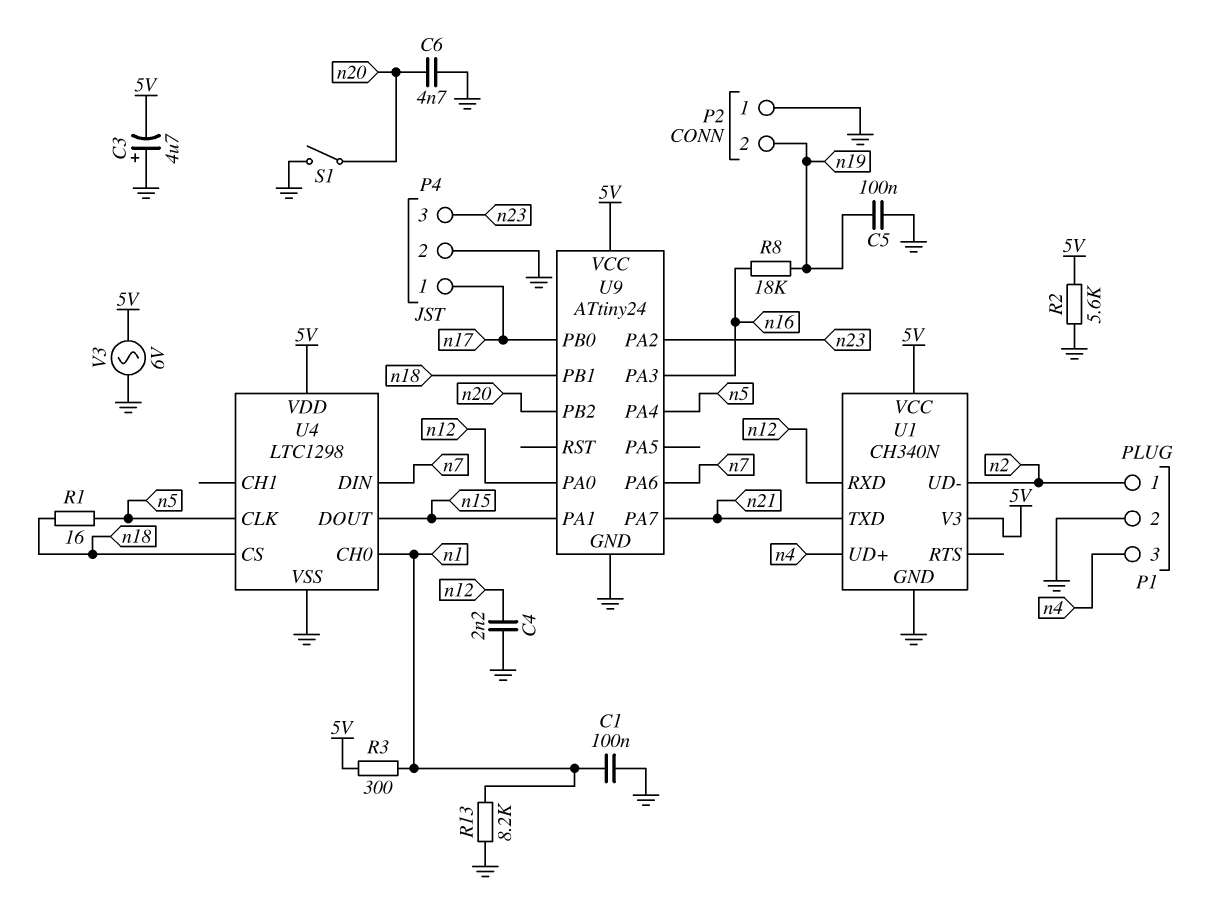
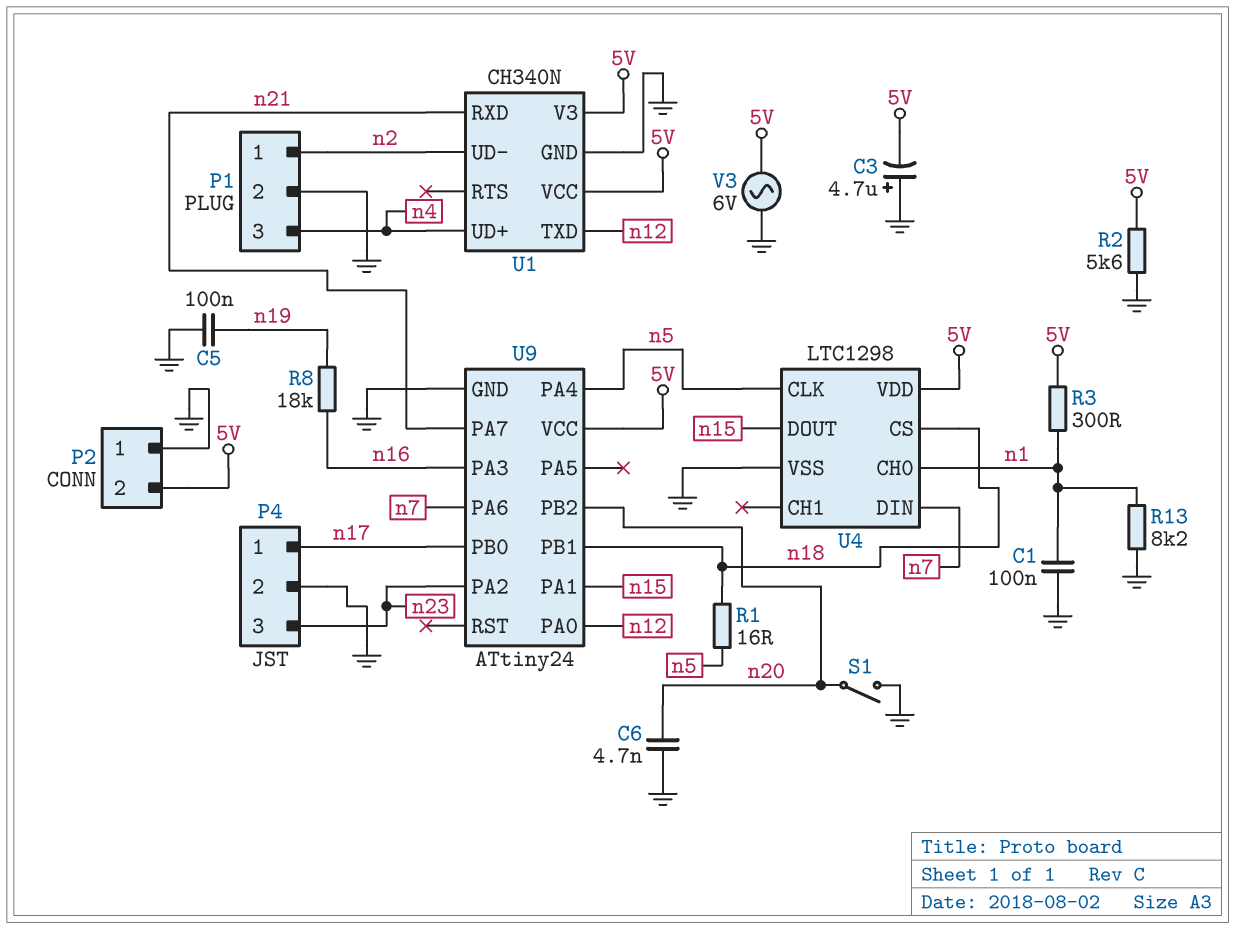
C4: 2.2nF (GND, n12) -> none
P2 pin 2: n19 -> 5V
U1 pin RXD: n12 -> n21
U1 pin TXD: n21 -> n12

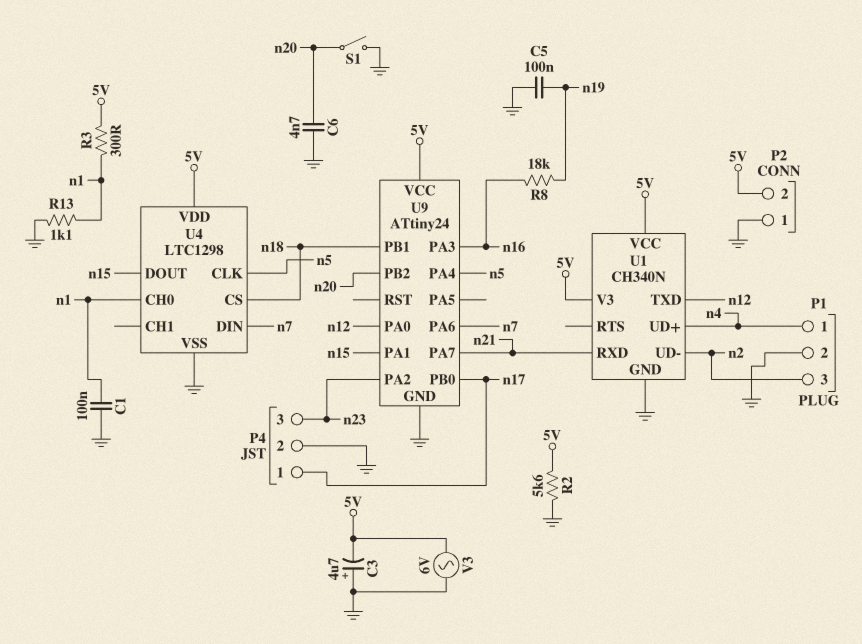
P1 pin 1: n2 -> n4
P1 pin 3: n4 -> n2
R1: 16 (n5, n18) -> none
R13: 8.2k (GND, n1) -> 1.1k (GND, n1)

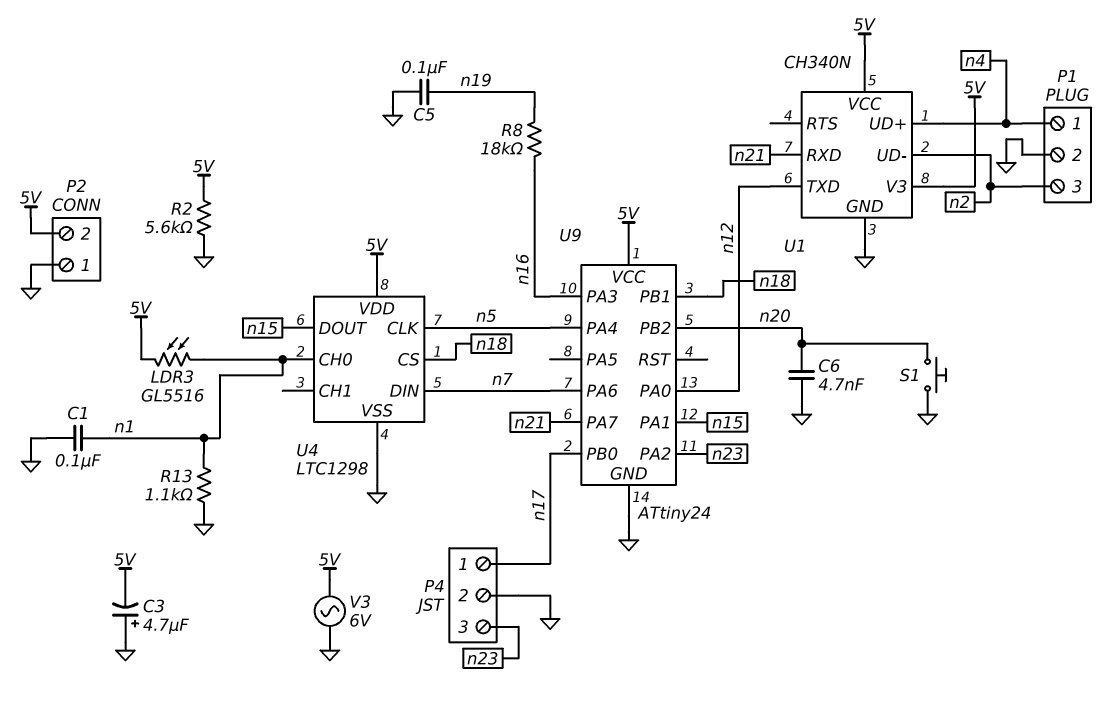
LDR3: none -> GL5516 (5V, n1)
R3: 300 (5V, n1) -> none
S1: switch (GND, n20) -> button (GND, n20)

